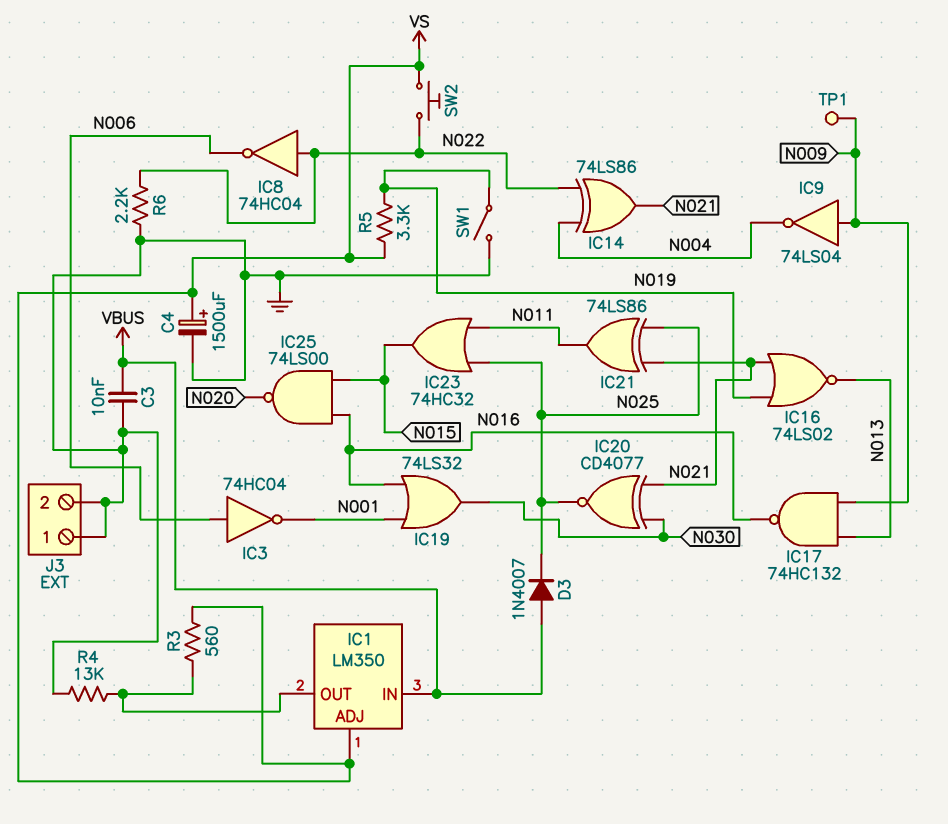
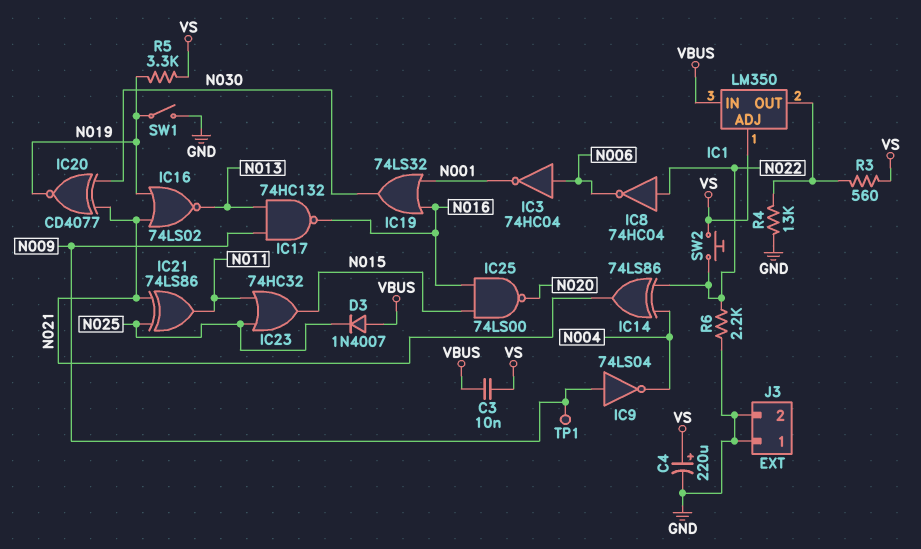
C3: 10nF (GND, VBUS) -> 10nF (VBUS, VS)
C4: 1500uF (plus VS, minus GND) -> 220uF (plus VS, minus GND)
IC20: XNOR CD4077 (in N021, in N030, out N025) -> XNOR CD4077 (in N021, in N030, out N019)

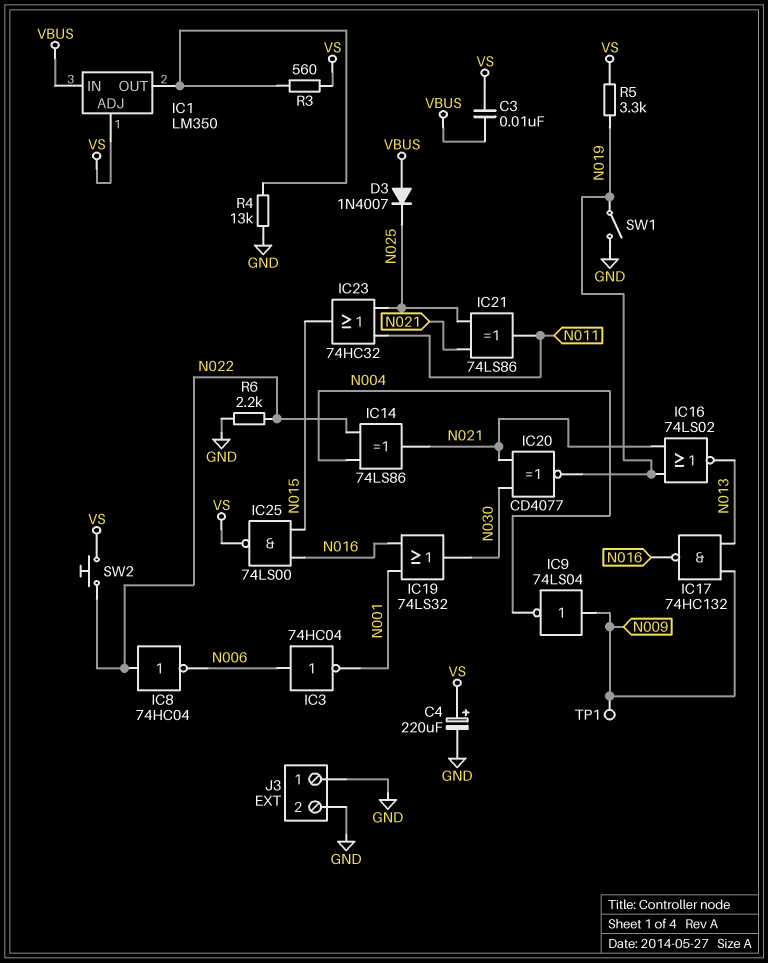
IC25: NAND 74LS00 (in N015, in N016, out N020) -> NAND 74LS00 (in N015, in N016, out VS)

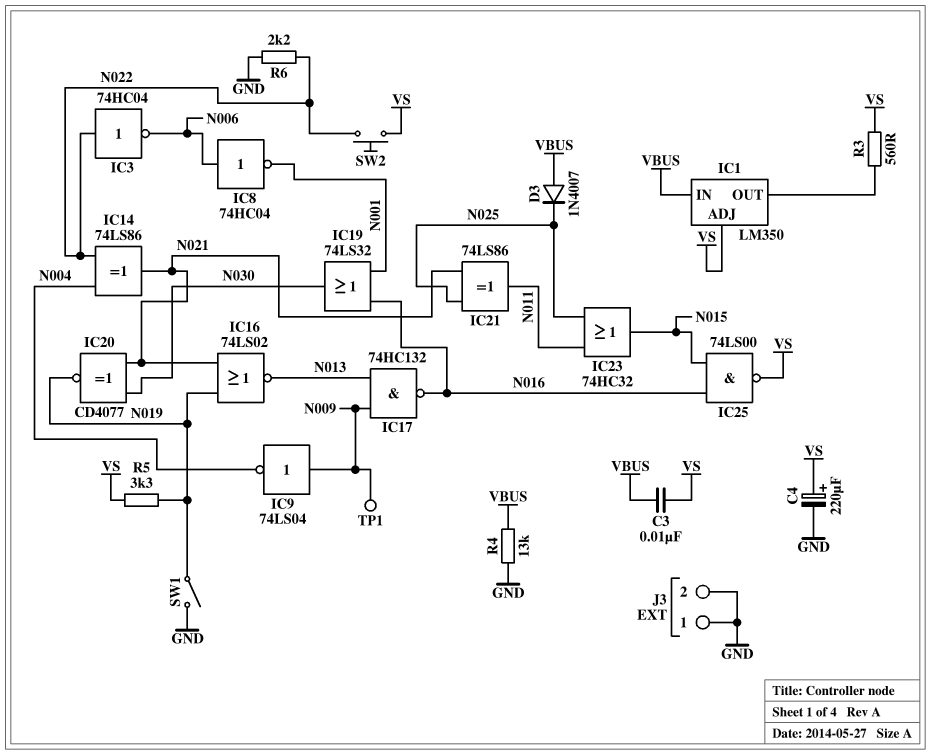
IC3: NOT 74HC04 (in N006, out N001) -> NOT 74HC04 (in N022, out N006)
IC8: NOT 74HC04 (in N022, out N006) -> NOT 74HC04 (in N006, out N001)
R4: 13k (GND, IC1/OUT) -> 13k (GND, VBUS)

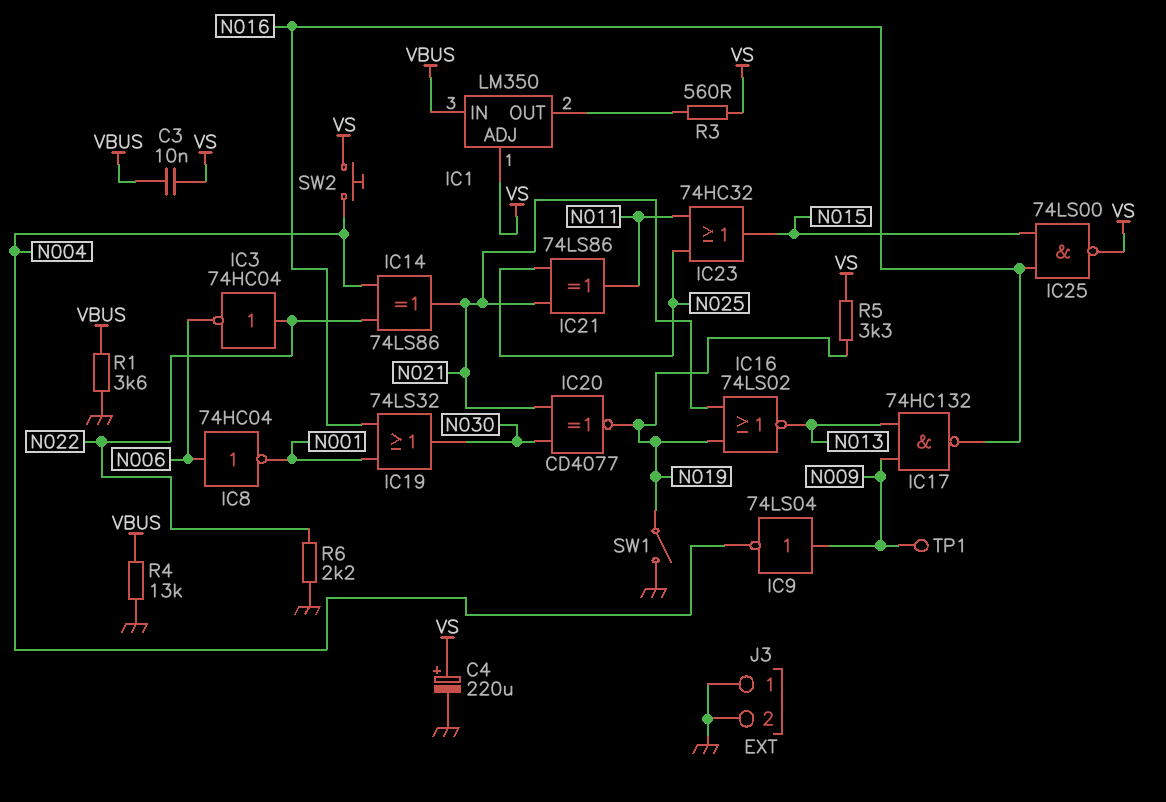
D3: diode 1N4007 (A VBUS, K N025) -> none
R1: none -> 3.6k (GND, VBUS)
SW2: button (N022, VS) -> button (N004, VS)

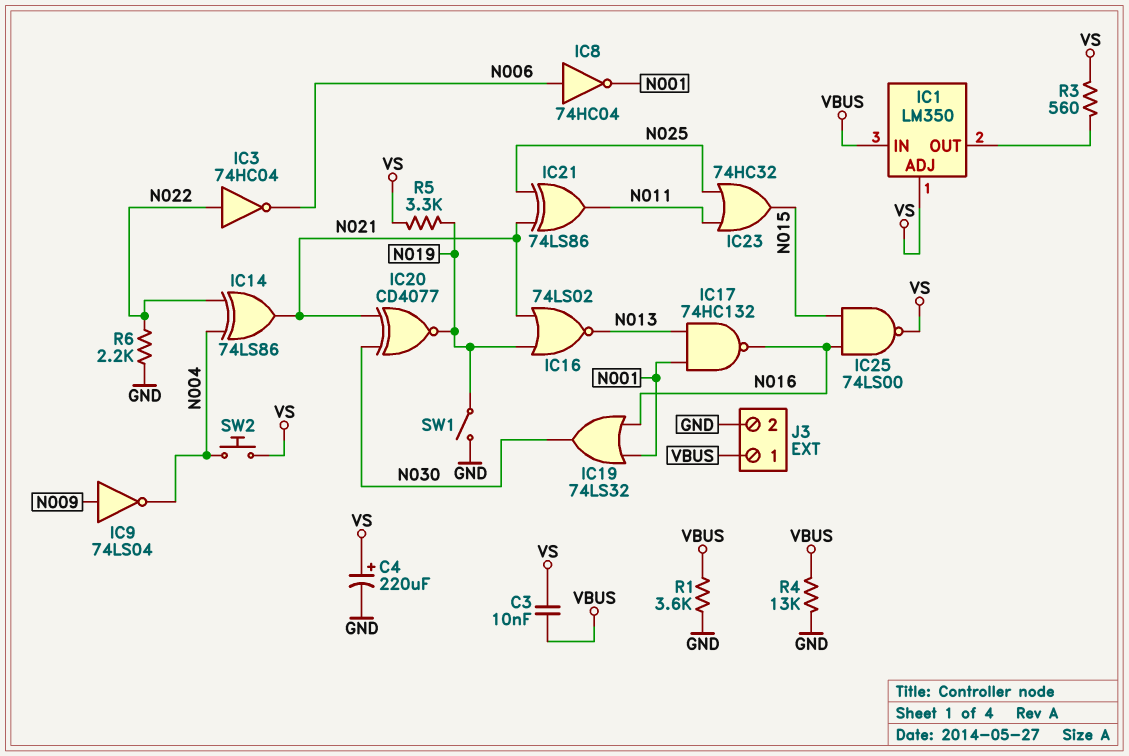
IC17: NAND 74HC132 (in N009, in N013, out N016) -> NAND 74HC132 (in N001, in N013, out N016)
J3 pin 1: GND -> VBUS
TP1: test point (N009) -> none

